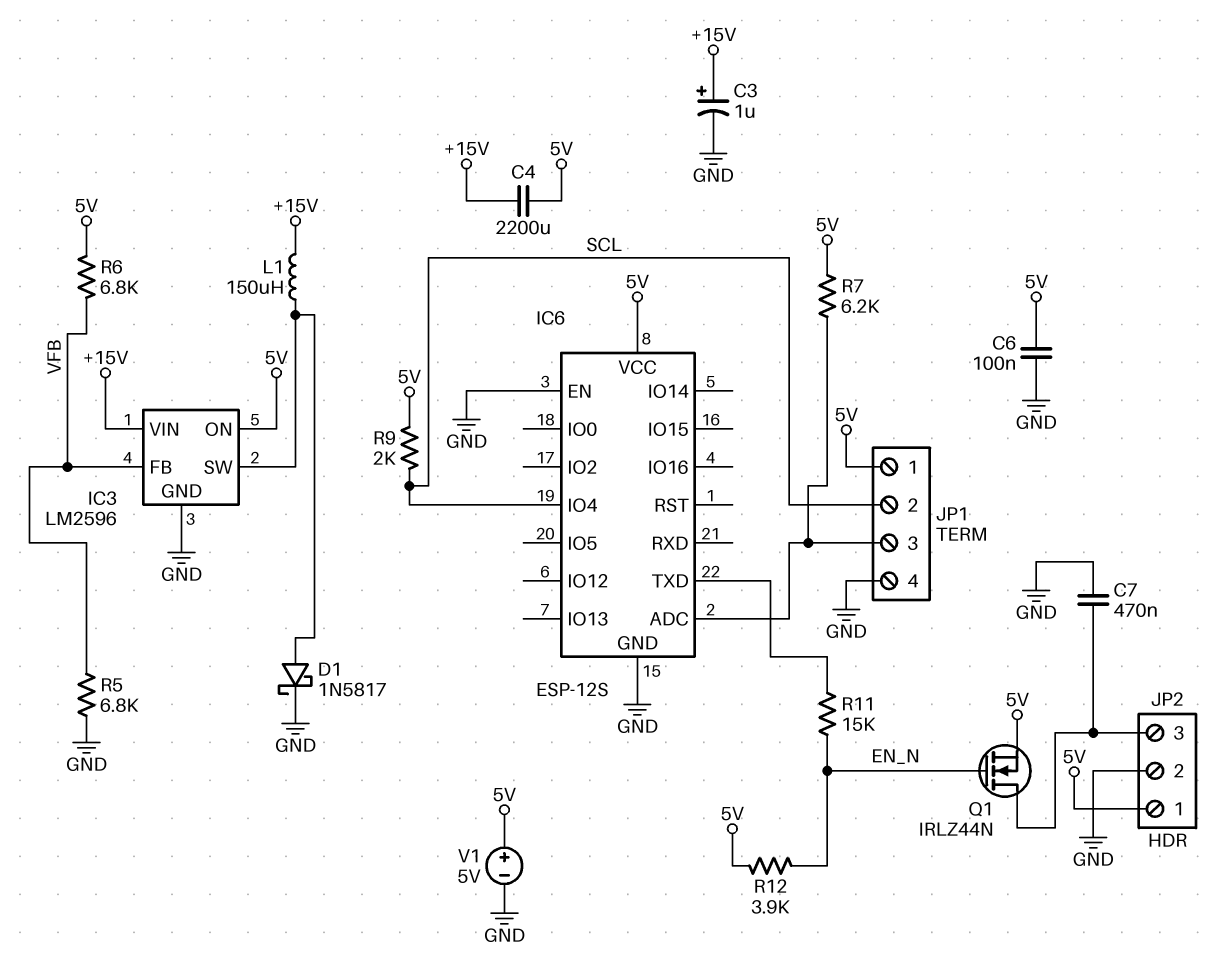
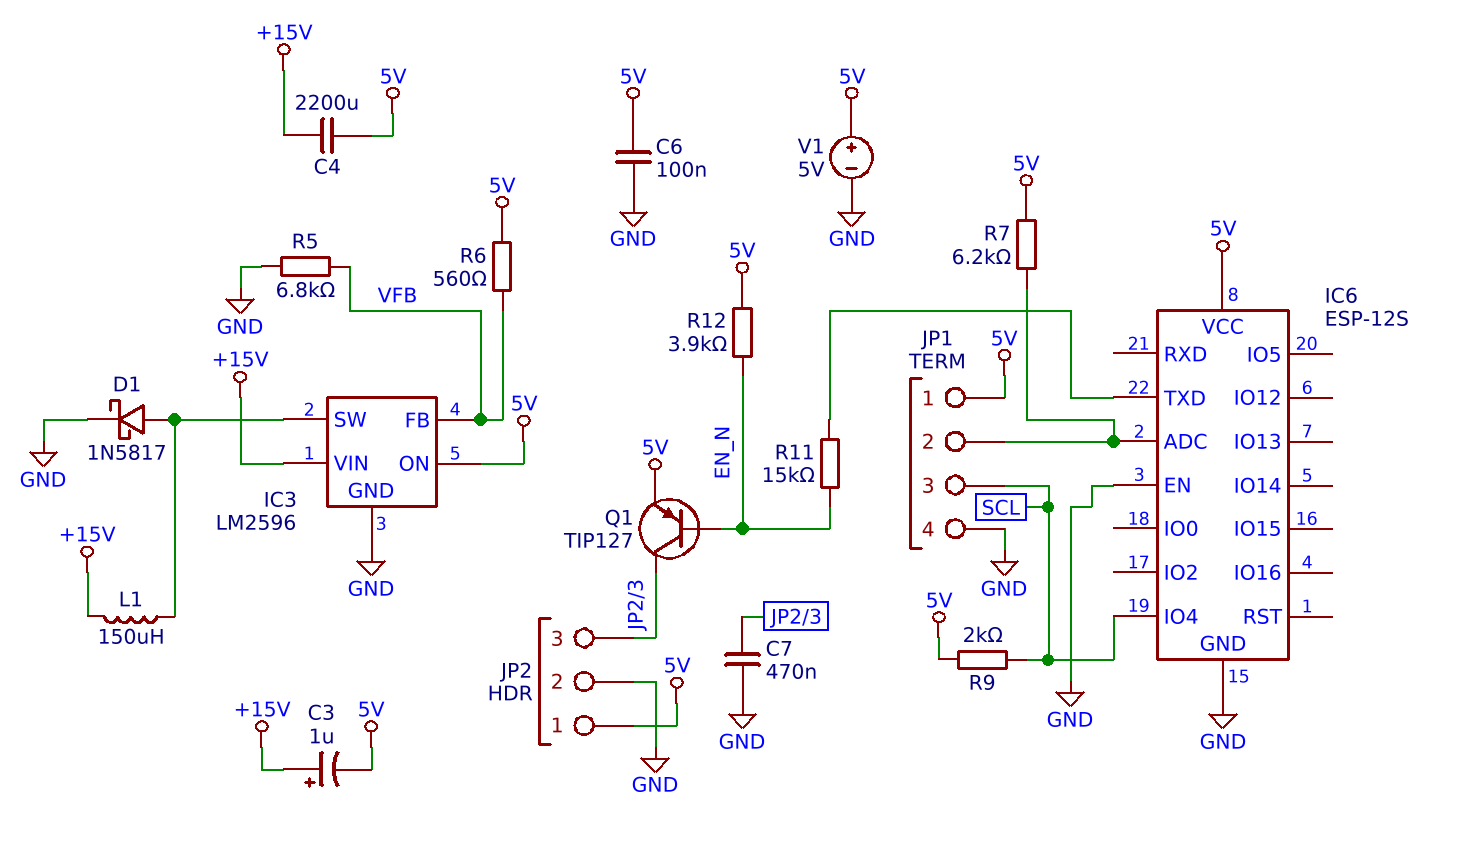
C3: 1uF (plus +15V, minus GND) -> 1uF (plus +15V, minus 5V)
JP1 pin 2: SCL -> IC6/ADC
JP1 pin 3: IC6/ADC -> SCL
Q1: NMOS IRLZ44N (G EN_N, D JP2/3, S 5V) -> PNP TIP127 (B EN_N, C JP2/3, E 5V)
R6: 6.8k (5V, VFB) -> 560 (5V, VFB)

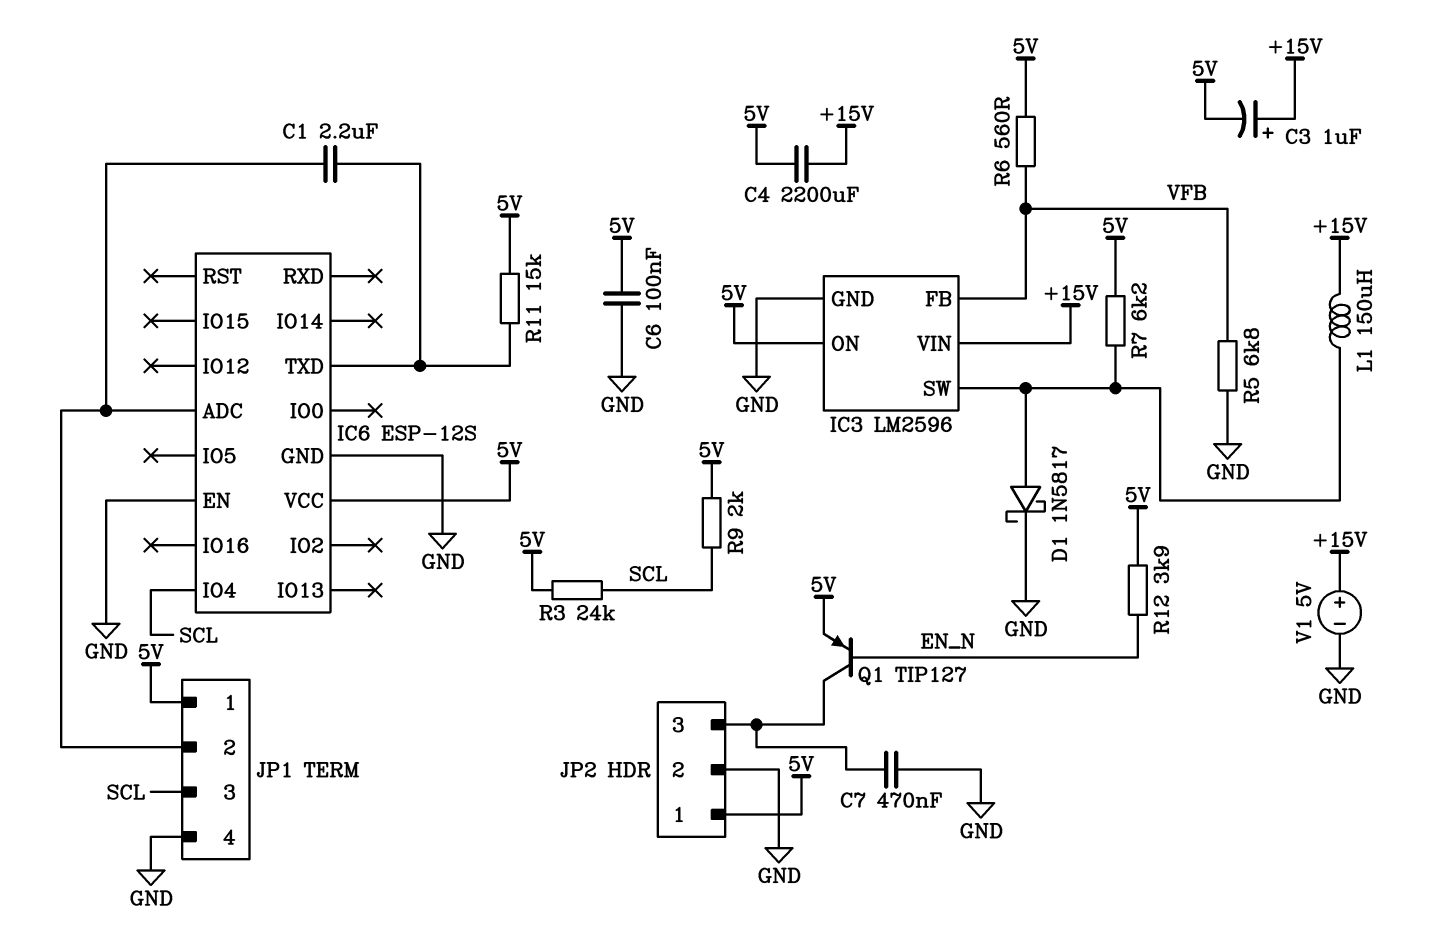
C1: none -> 2.2uF (IC6/ADC, IC6/TXD)
R3: none -> 24k (5V, SCL)
R7: 6.2k (5V, IC6/ADC) -> 6.2k (5V, IC3/SW)
R11: 15k (EN_N, IC6/TXD) -> 15k (5V, IC6/TXD)
V1: 5V (plus 5V, minus GND) -> 5V (plus +15V, minus GND)

